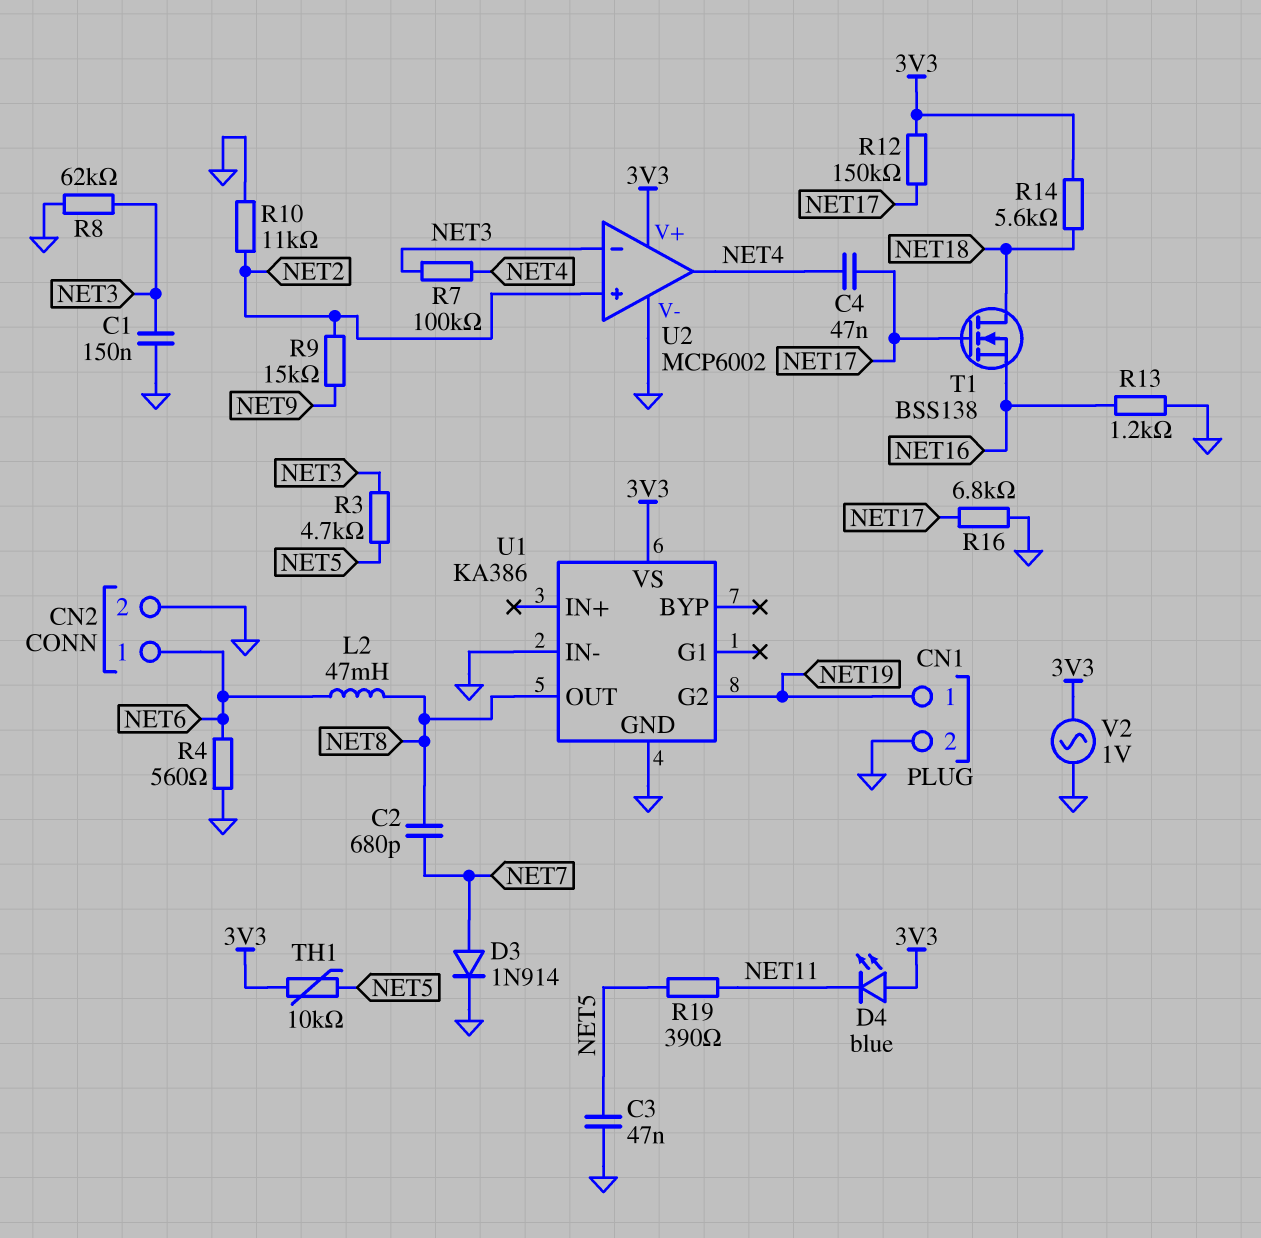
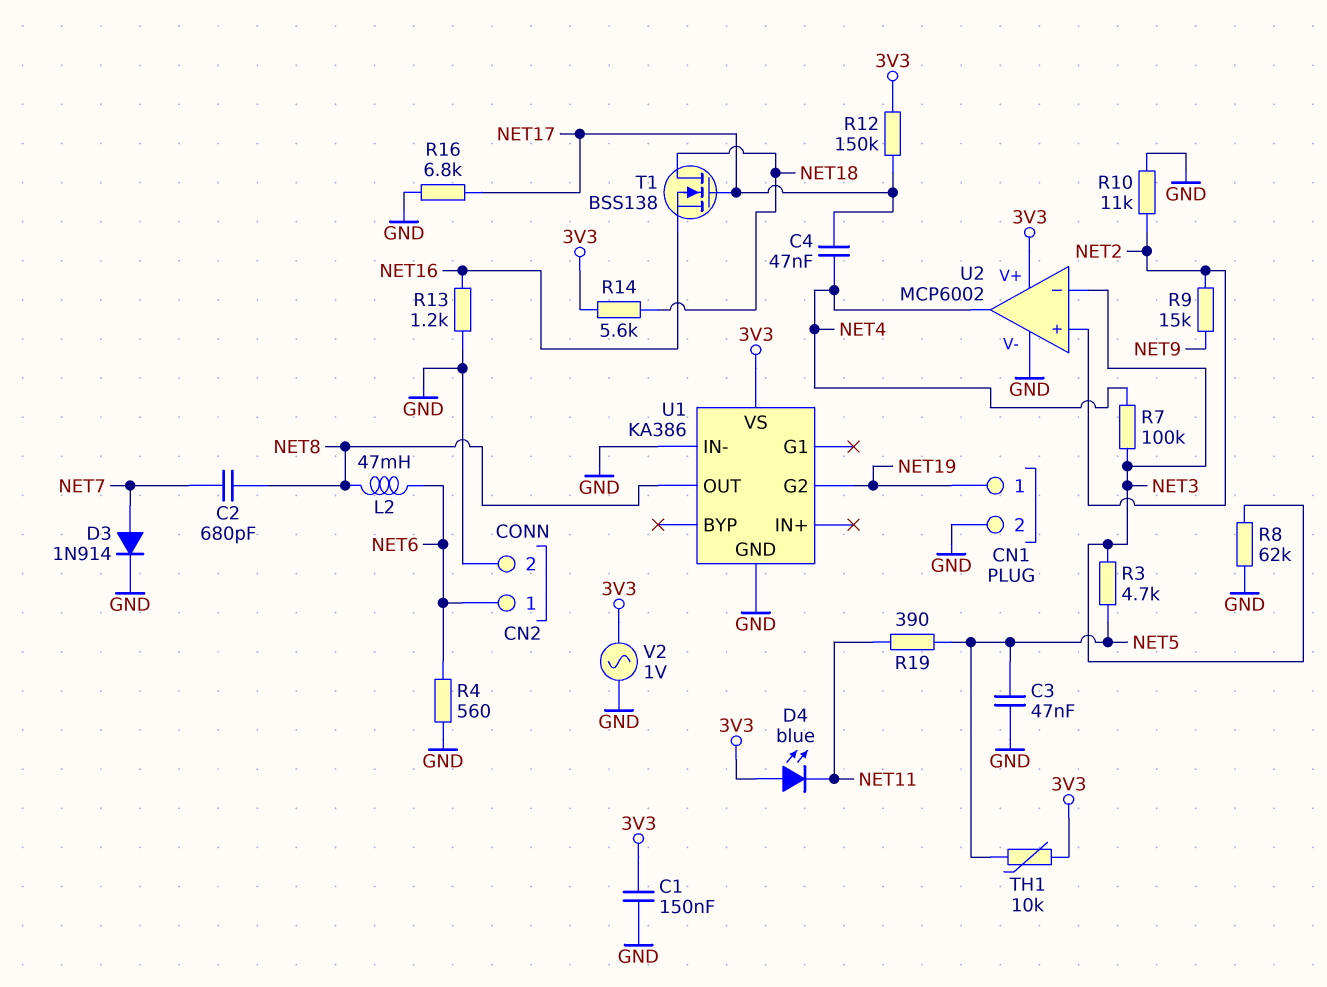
C1: 150nF (GND, NET3) -> 150nF (3V3, GND)

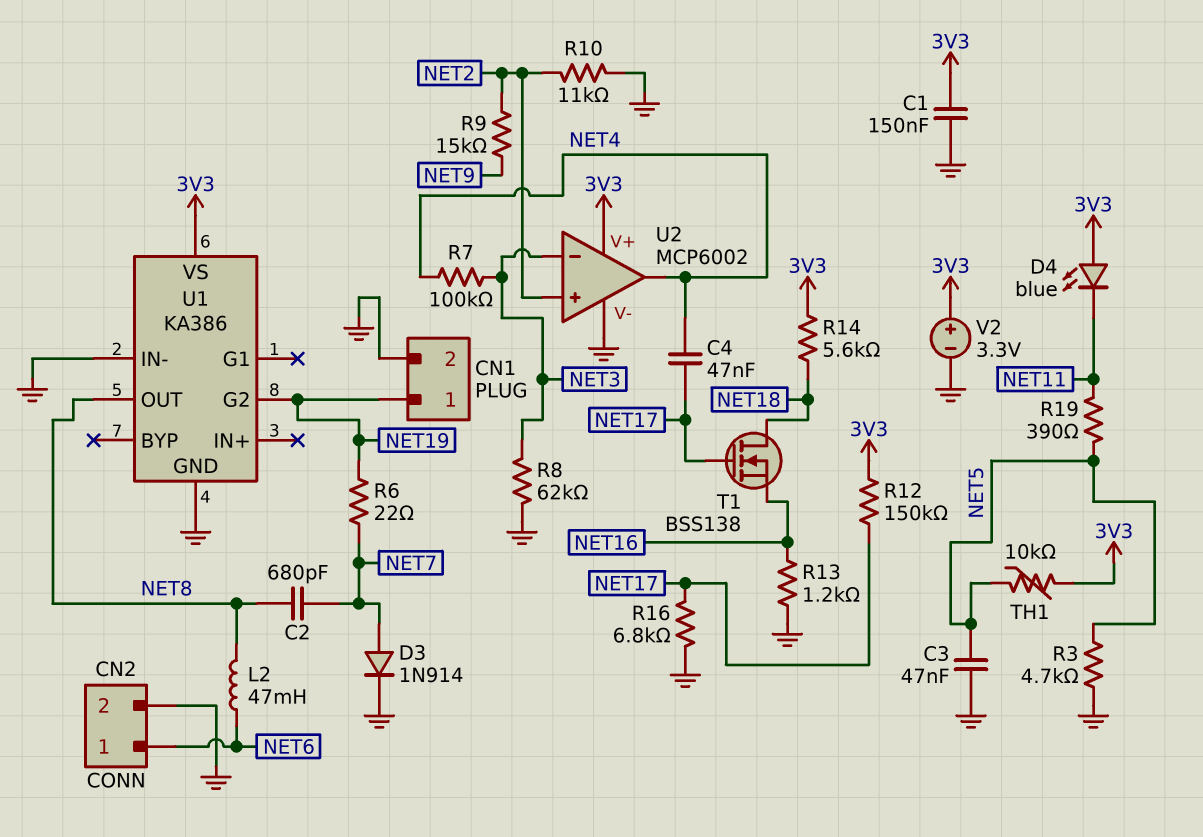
R3: 4.7k (NET3, NET5) -> 4.7k (GND, NET5)
R4: 560 (GND, NET6) -> none
R6: none -> 22 (NET7, NET19)
V2: AC 1V (3V3, GND) -> 3.3V (plus 3V3, minus GND)

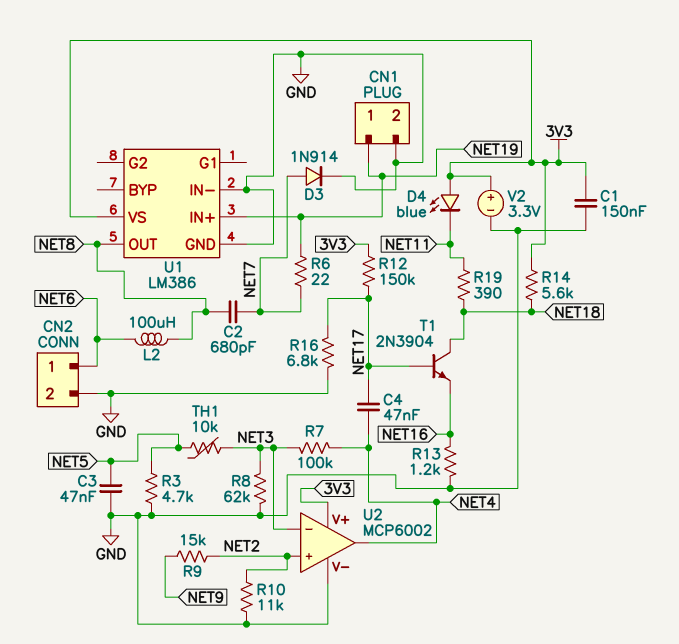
L2: 47mH (NET6, NET8) -> 100uH (NET6, NET8)
R19: 390 (NET5, NET11) -> 390 (NET11, NET18)
T1: NMOS BSS138 (G NET17, D NET18, S NET16) -> NPN 2N3904 (B NET17, C NET18, E NET16)
TH1: 10k (3V3, NET5) -> 10k (NET3, NET5)
U1: KA386 -> LM386
U1 pin G2: NET19 -> none
U1 pin IN+: none -> NET19

